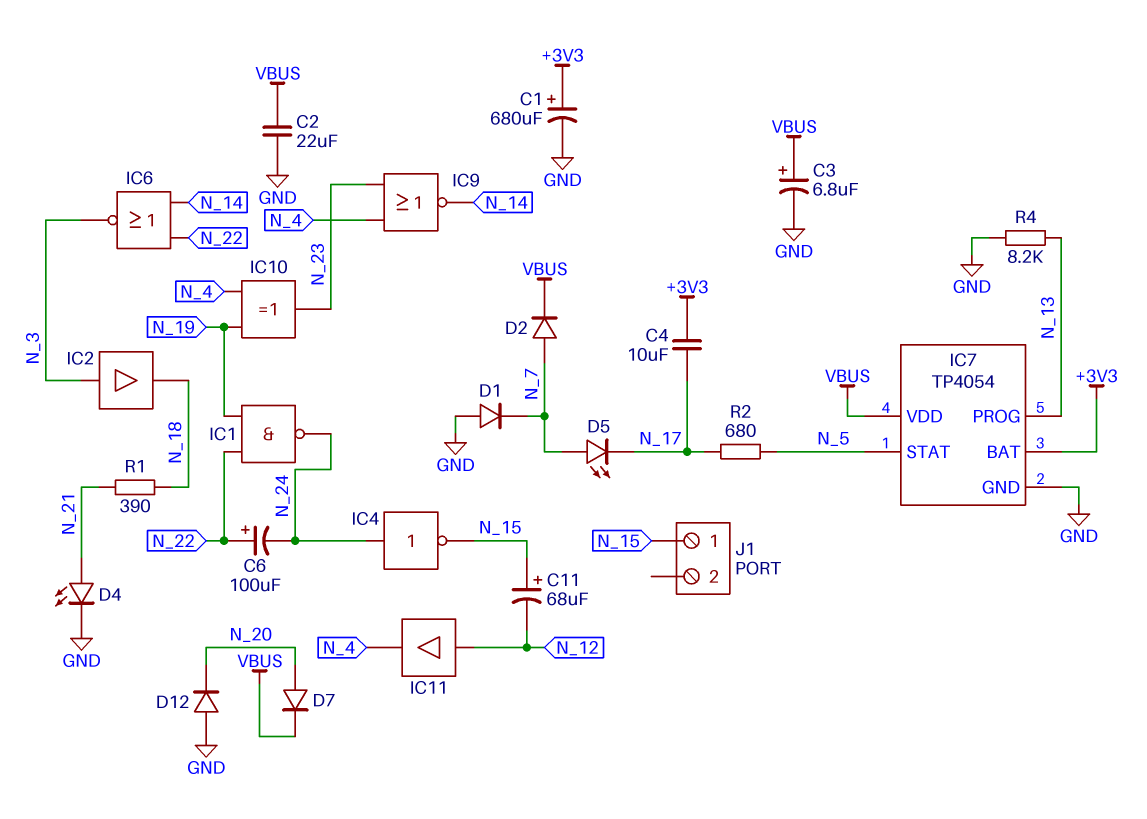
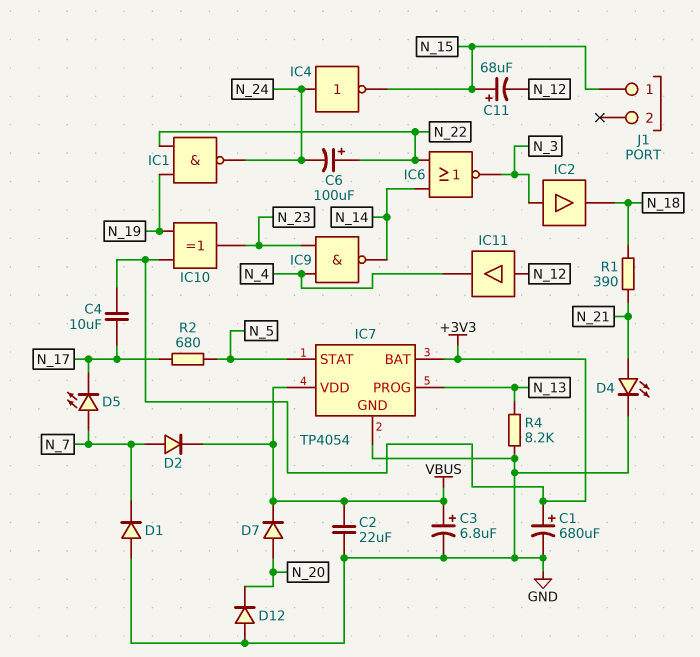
IC9: NOR (in N_4, in N_23, out N_14) -> NAND (in N_4, in N_23, out N_14)
IC10: XOR (in N_4, in N_19, out N_23) -> XOR (in +3V3, in N_19, out N_23)

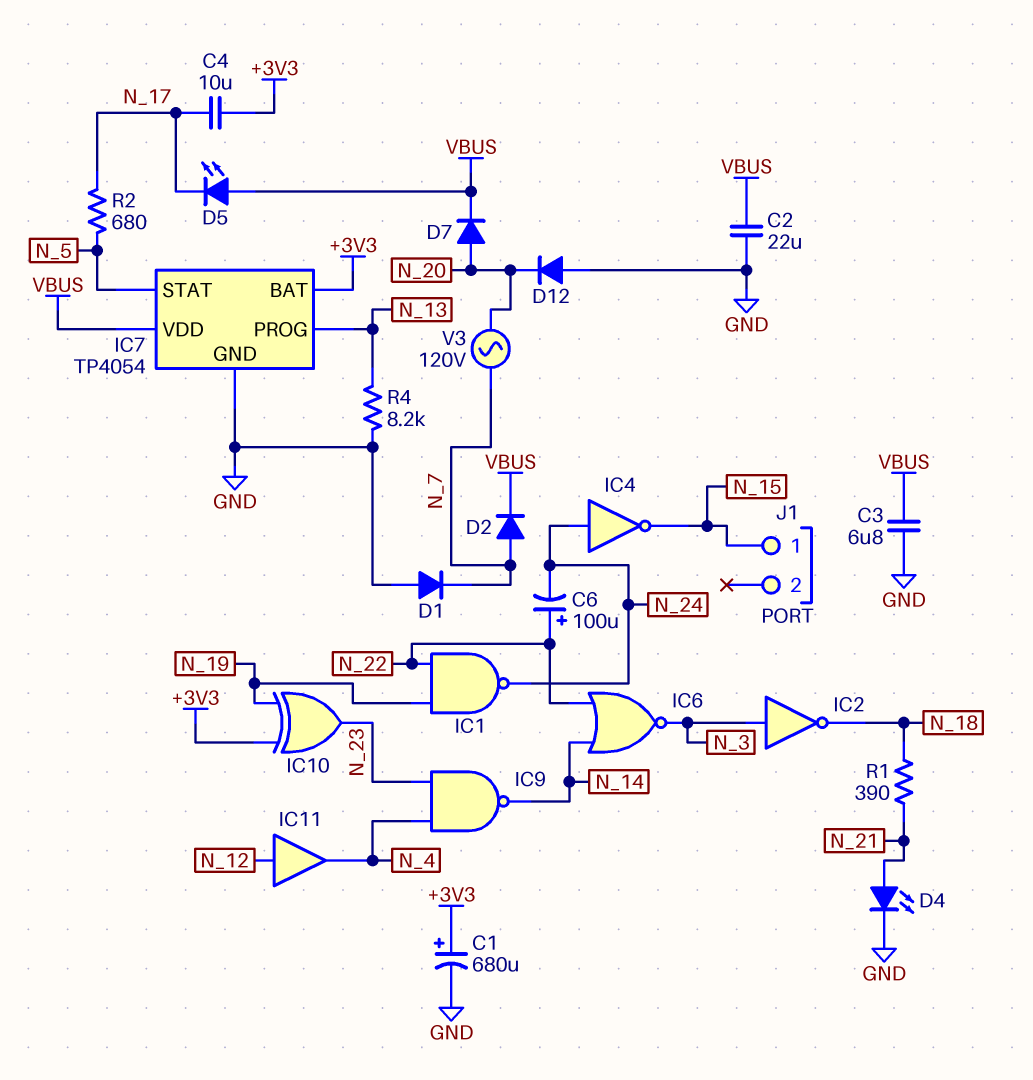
C3: 6.8uF (plus VBUS, minus GND) -> 6.8uF (GND, VBUS)
C11: 68uF (plus N_15, minus N_12) -> none
D5: LED (A N_7, K N_17) -> LED (A VBUS, K N_17)
IC2: buffer (in N_3, out N_18) -> NOT (in N_3, out N_18)
V3: none -> AC 120V (N_7, N_20)

